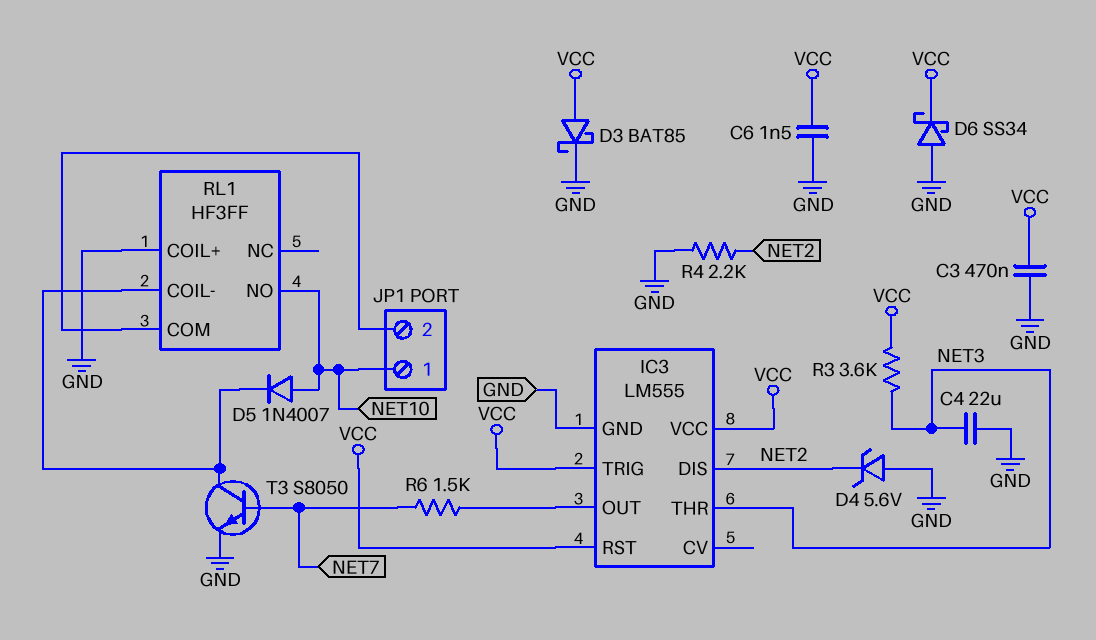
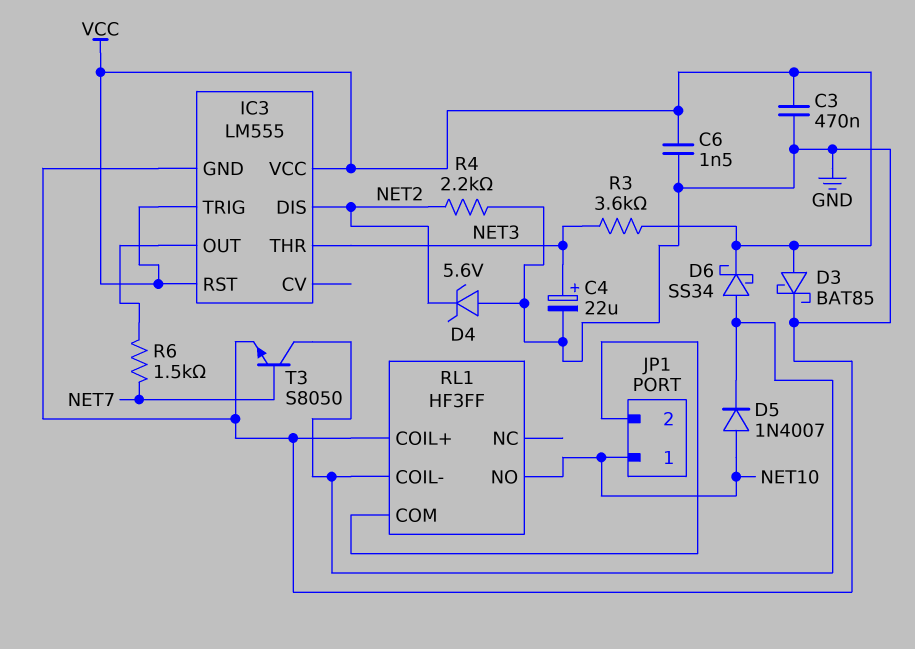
C4: 22uF (GND, NET3) -> 22uF (plus NET3, minus GND)
D6: schottky SS34 (A GND, K VCC) -> schottky SS34 (A RL1/COIL-, K VCC)

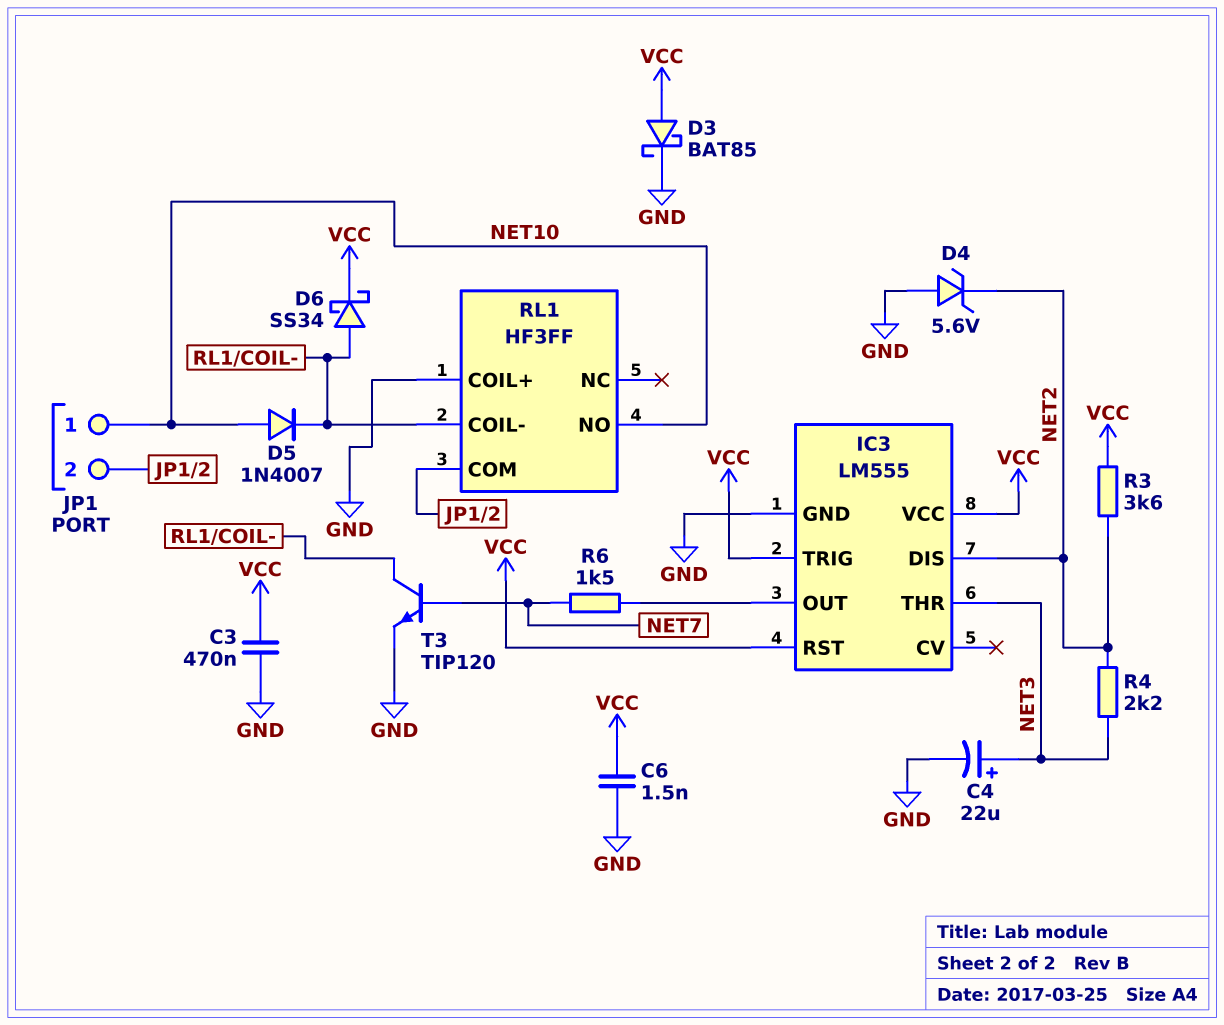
R3: 3.6k (NET3, VCC) -> 3.6k (NET2, VCC)
R4: 2.2k (GND, NET2) -> 2.2k (NET2, NET3)
T3: NPN S8050 (B NET7, C RL1/COIL-, E GND) -> NPN TIP120 (B NET7, C RL1/COIL-, E GND)

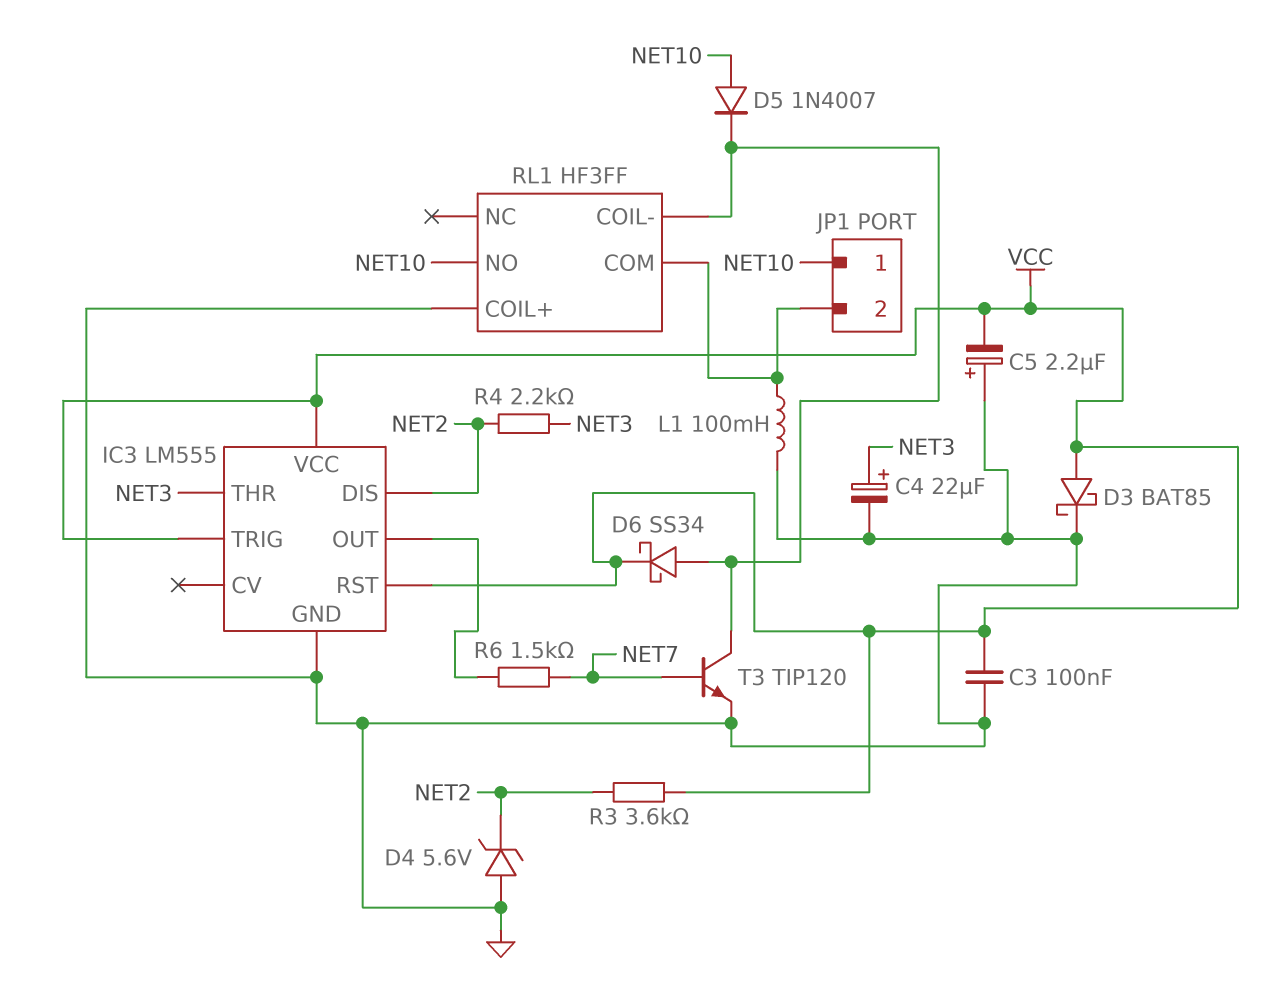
C3: 470nF (GND, VCC) -> 100nF (GND, VCC)
C5: none -> 2.2uF (plus GND, minus VCC)
C6: 1.5nF (GND, VCC) -> none
L1: none -> 100mH (GND, JP1/2)

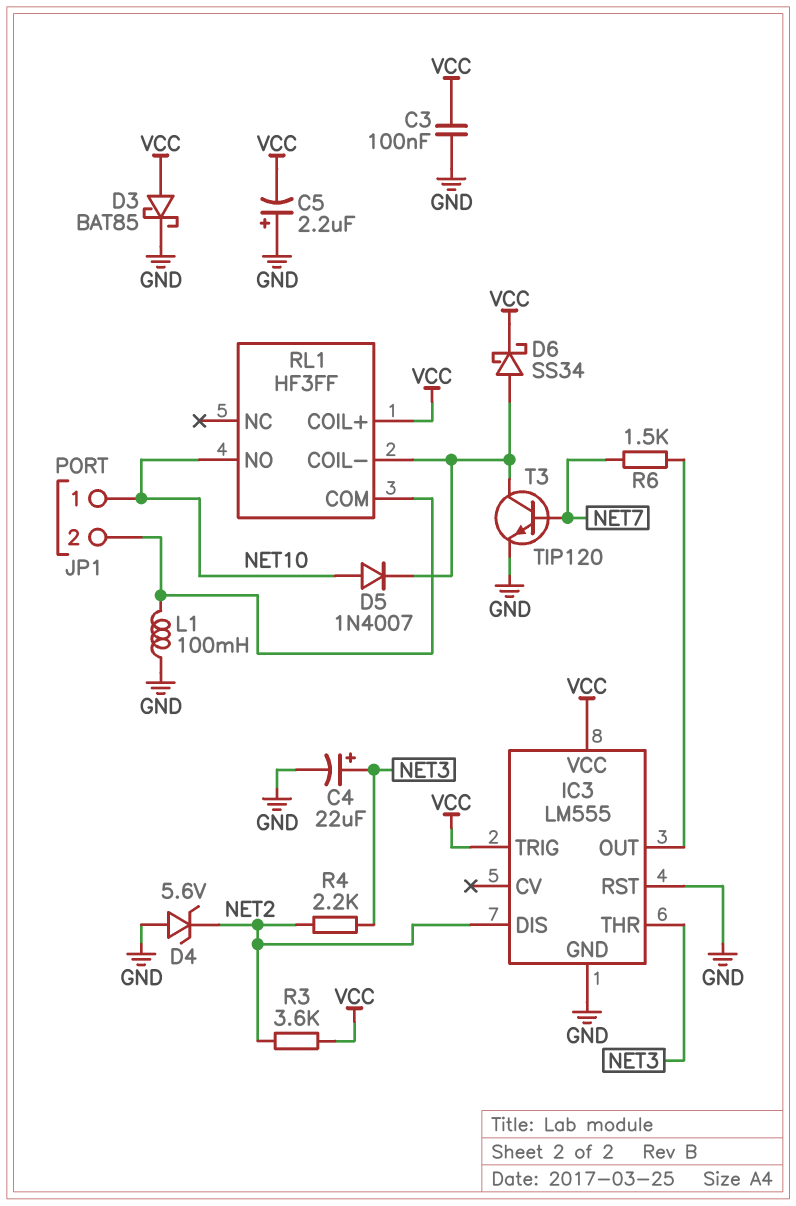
IC3 pin RST: VCC -> GND
RL1 pin COIL+: GND -> VCC

